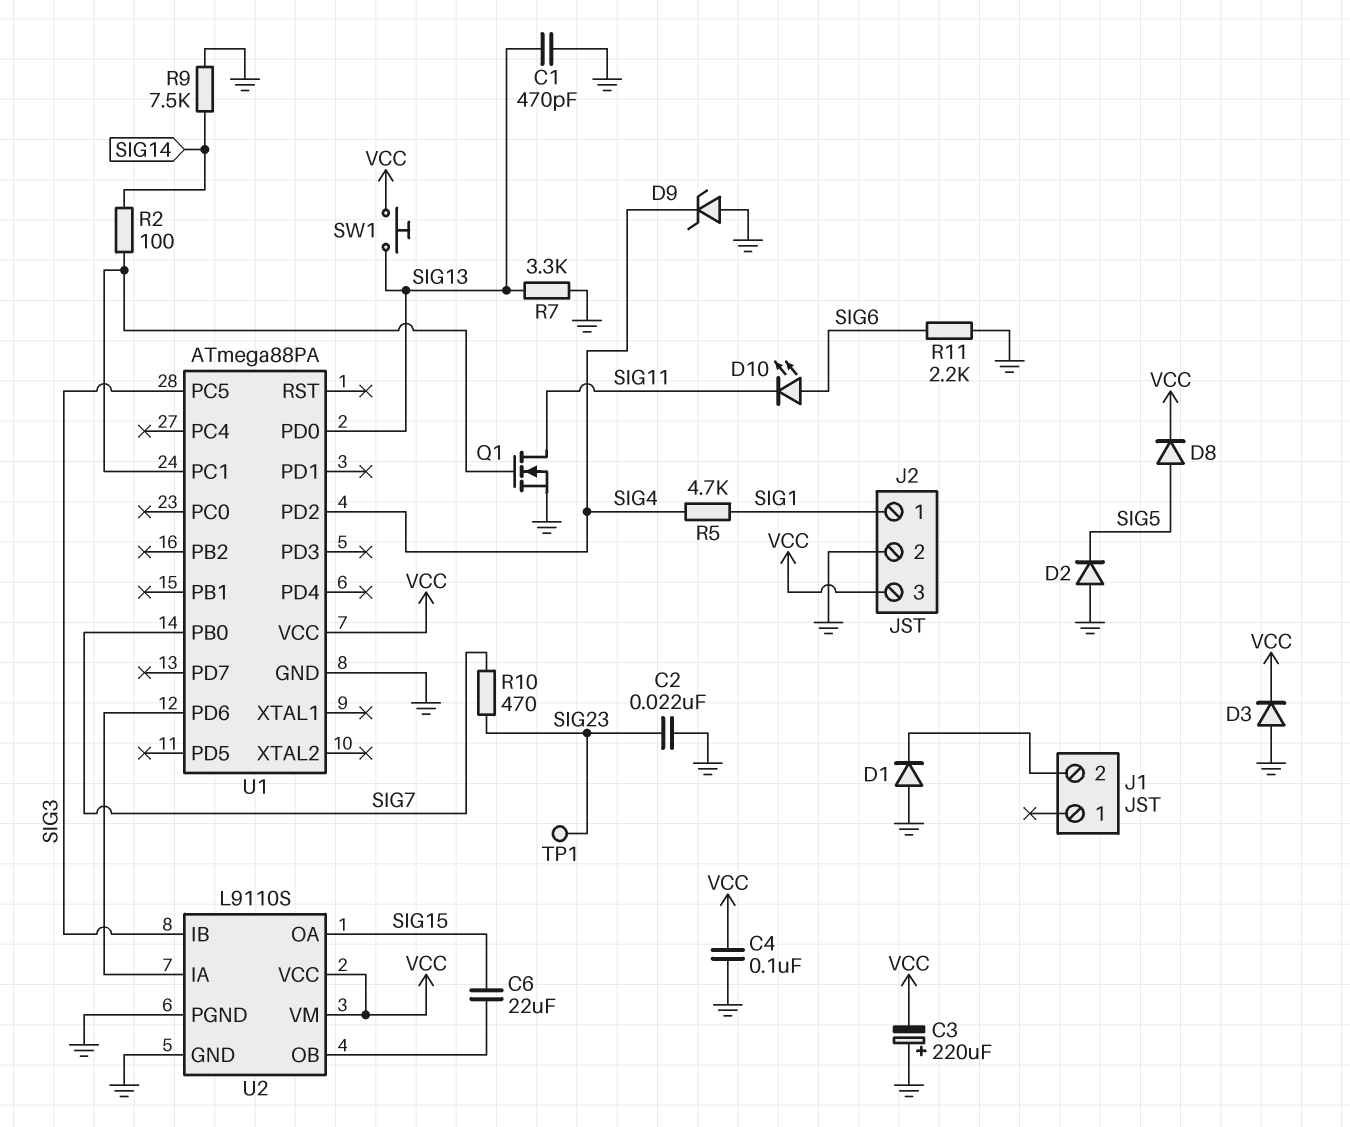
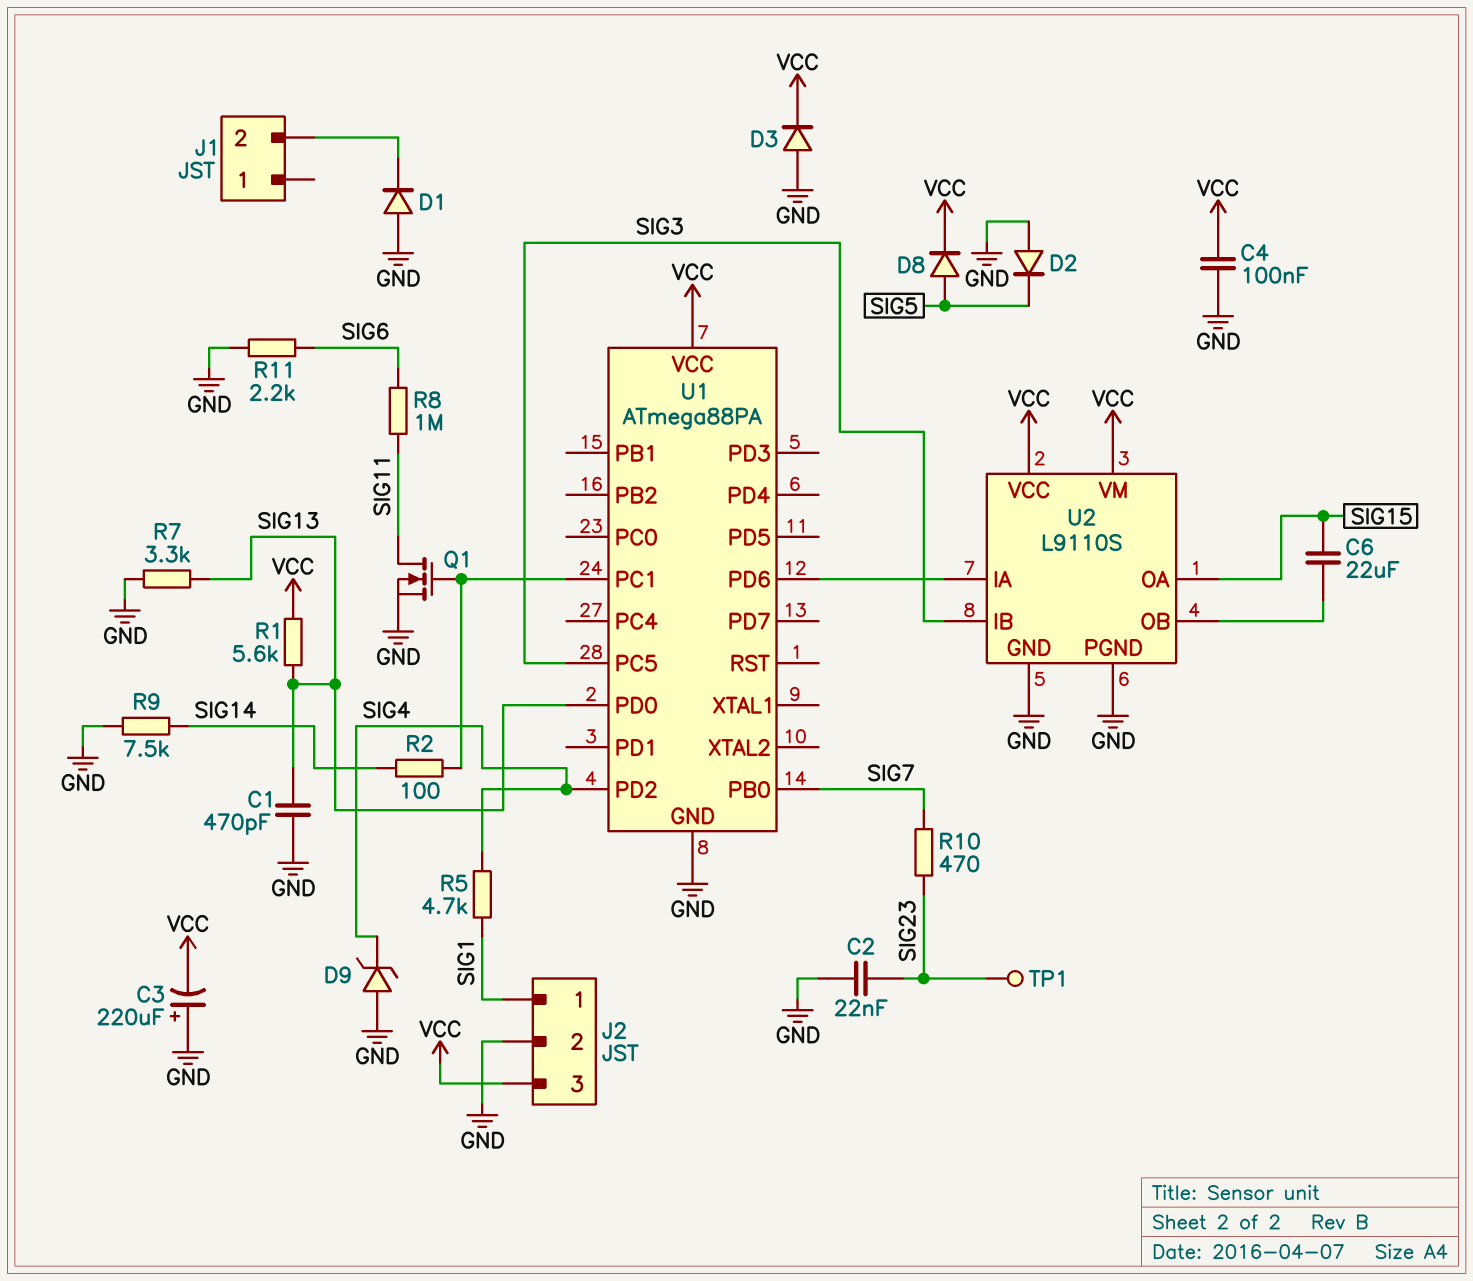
D10: LED (A SIG6, K SIG11) -> none
R1: none -> 5.6k (SIG13, VCC)
R8: none -> 1M (SIG6, SIG11)
SW1: button (SIG13, VCC) -> none

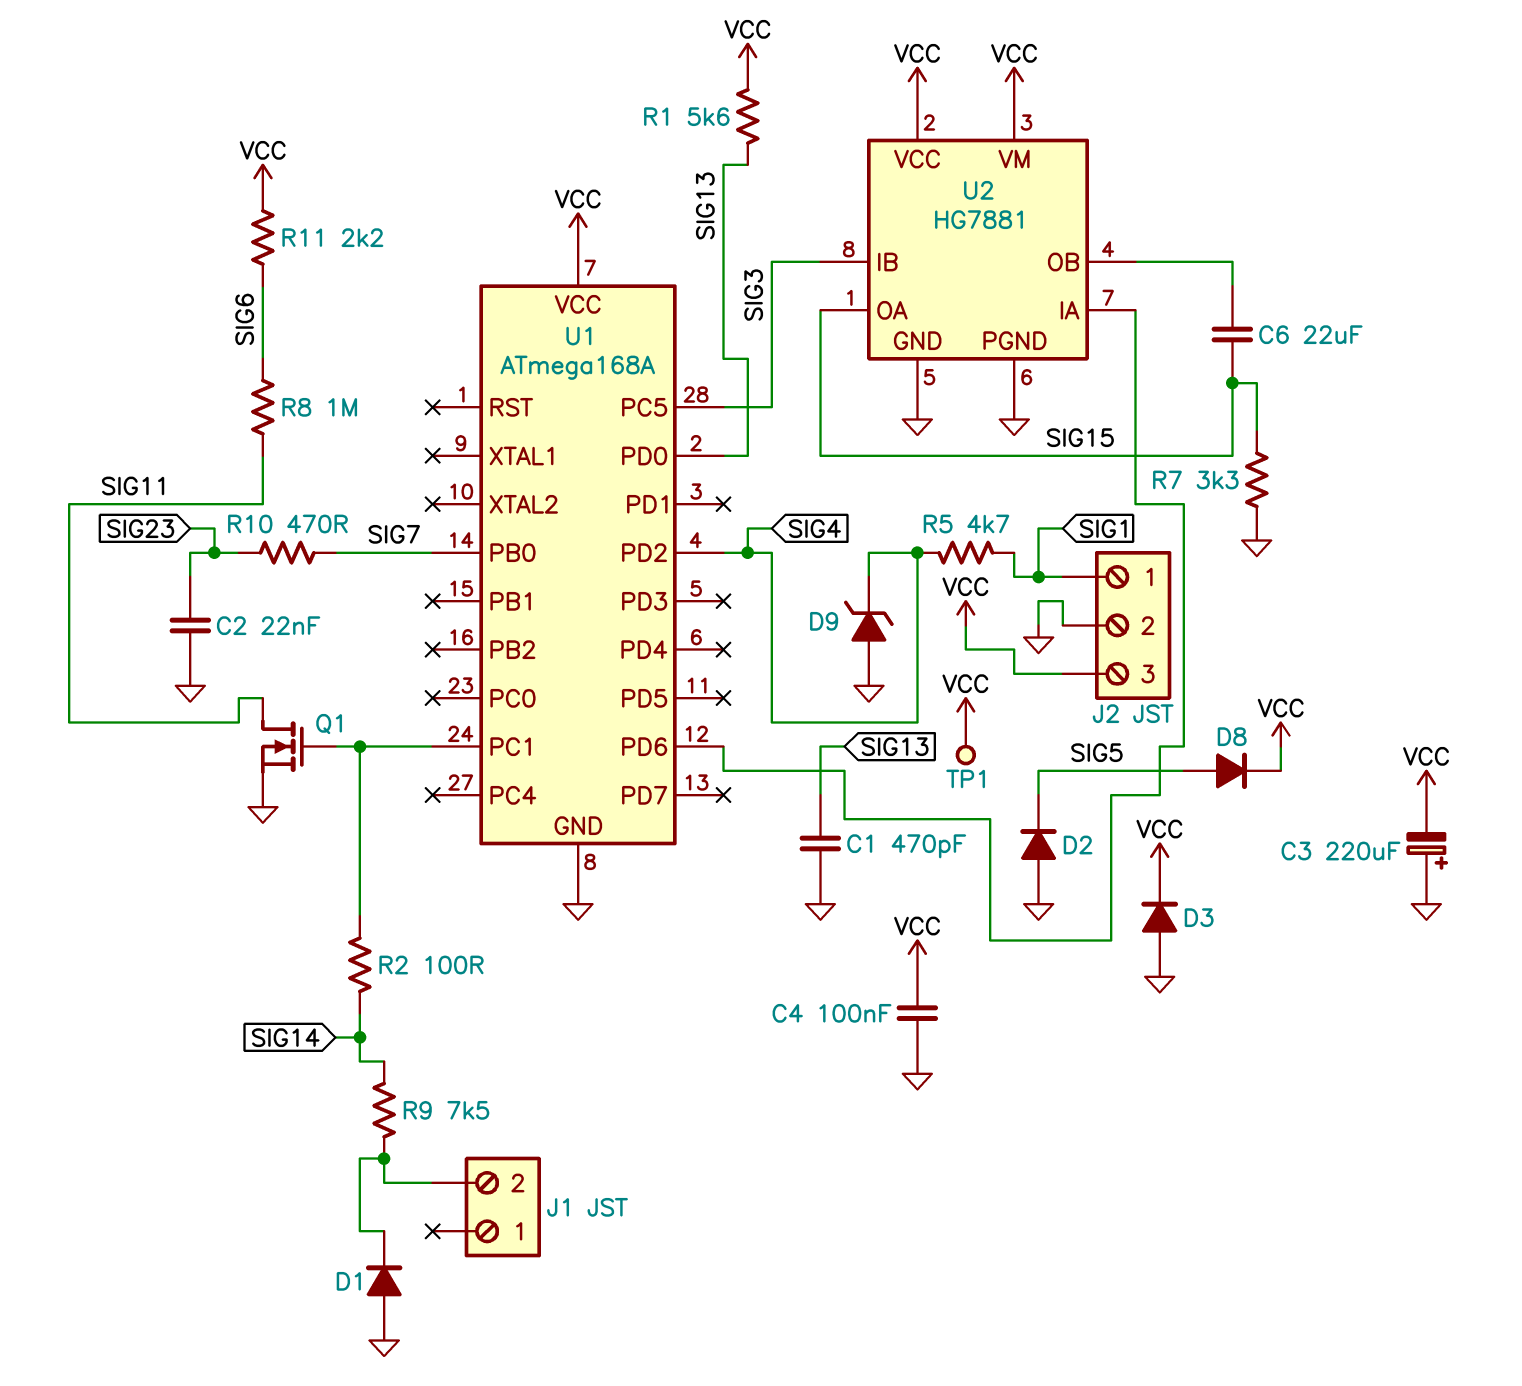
R7: 3.3k (GND, SIG13) -> 3.3k (GND, SIG15)
R9: 7.5k (GND, SIG14) -> 7.5k (J1/2, SIG14)
R11: 2.2k (GND, SIG6) -> 2.2k (SIG6, VCC)
TP1: test point (SIG23) -> test point (VCC)
U1: ATmega88PA -> ATmega168A
U2: L9110S -> HG7881

